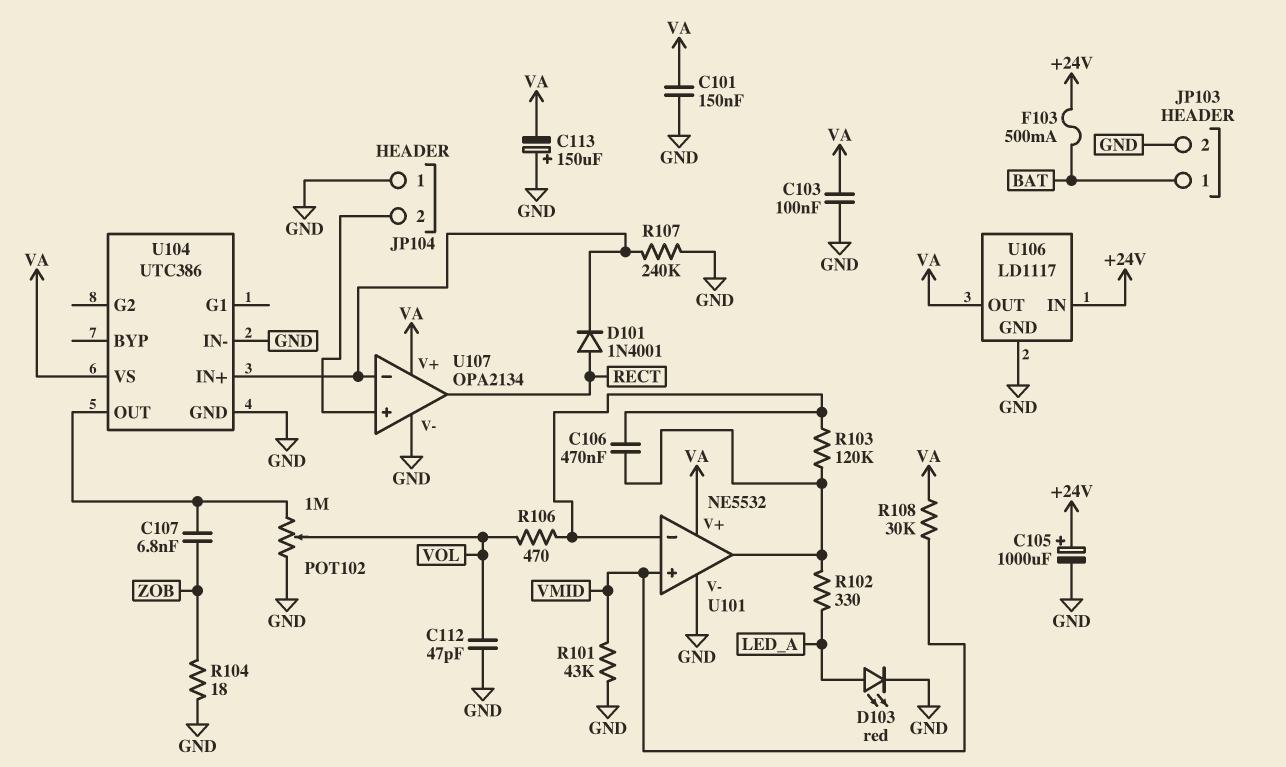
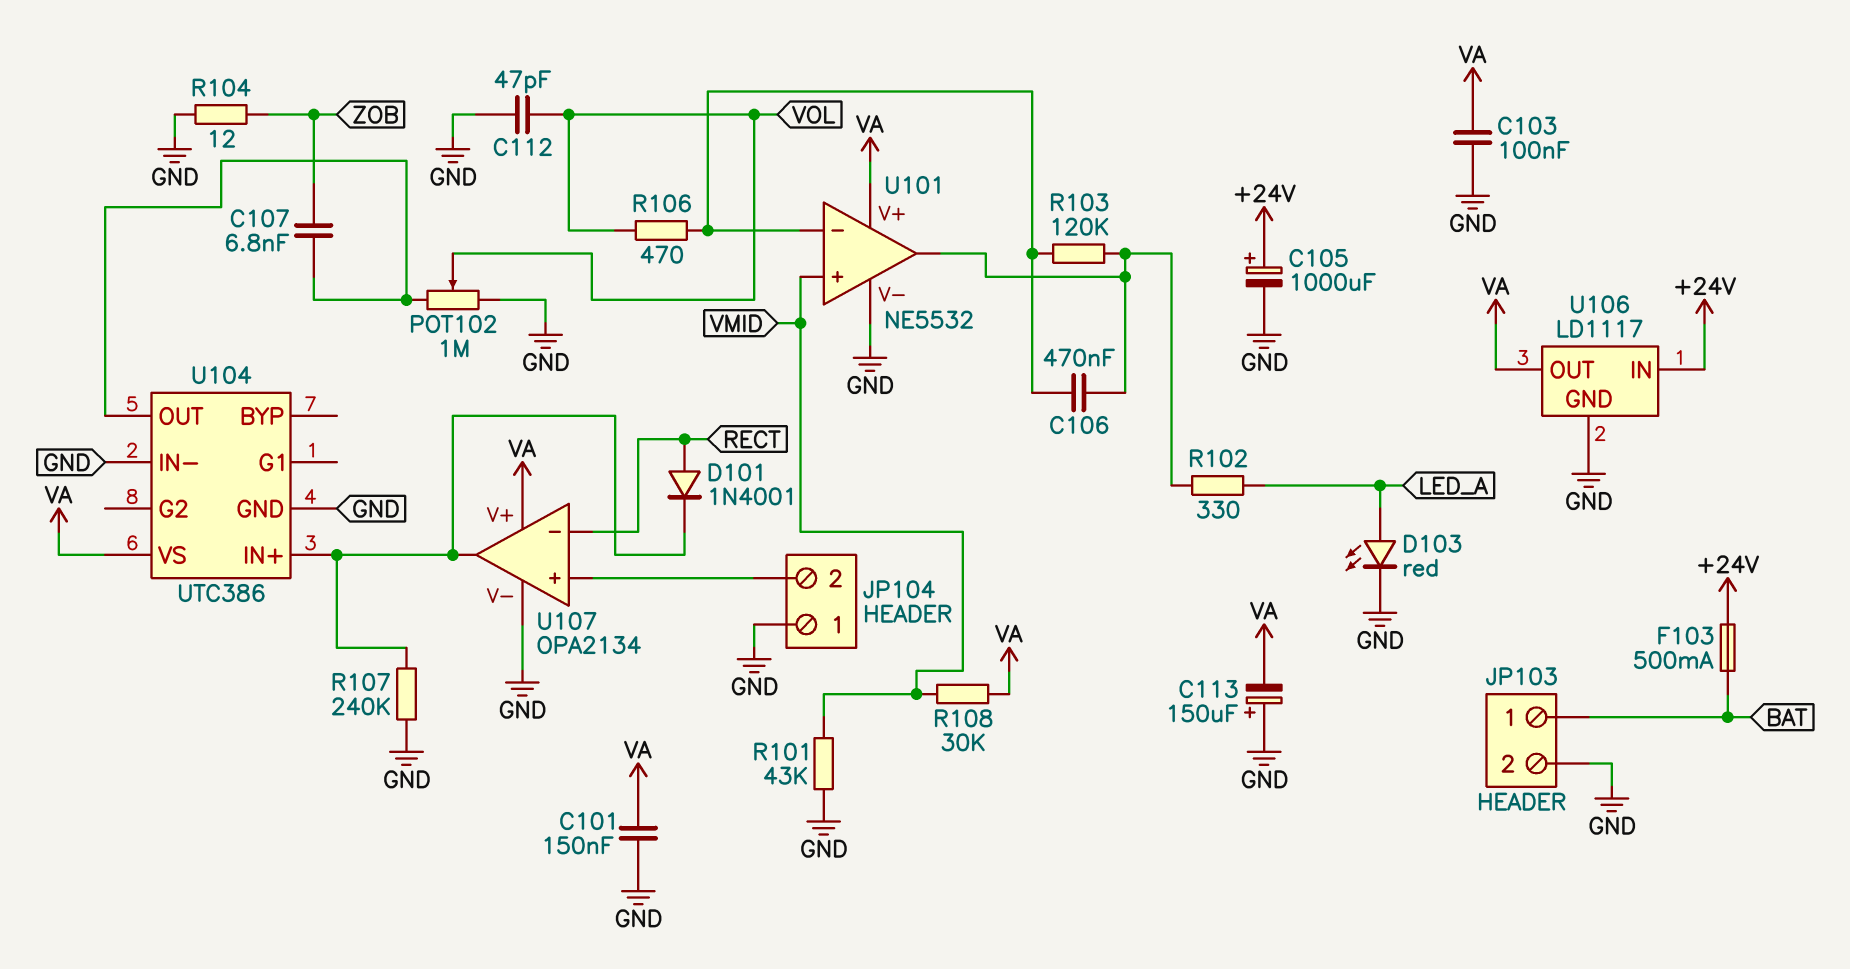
R104: 18 (GND, ZOB) -> 12 (GND, ZOB)
U107 pin in-: U104/IN+ -> RECT
U107 pin out: RECT -> U104/IN+

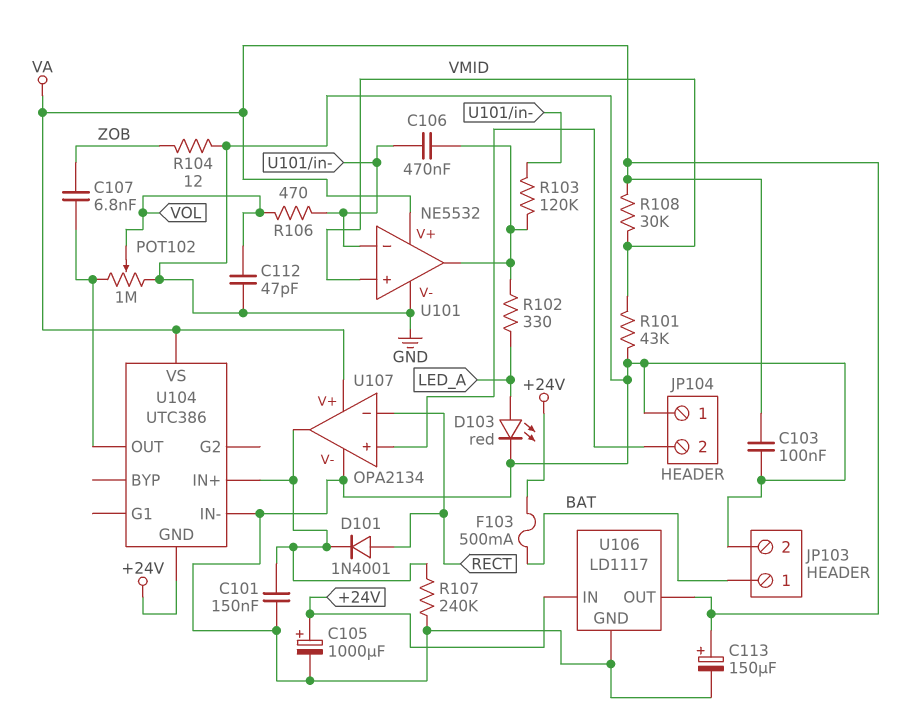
C101: 150nF (GND, VA) -> 150nF (GND, U104/IN+)
C113: 150uF (plus GND, minus VA) -> 150uF (plus VA, minus GND)
U104 pin GND: GND -> +24V

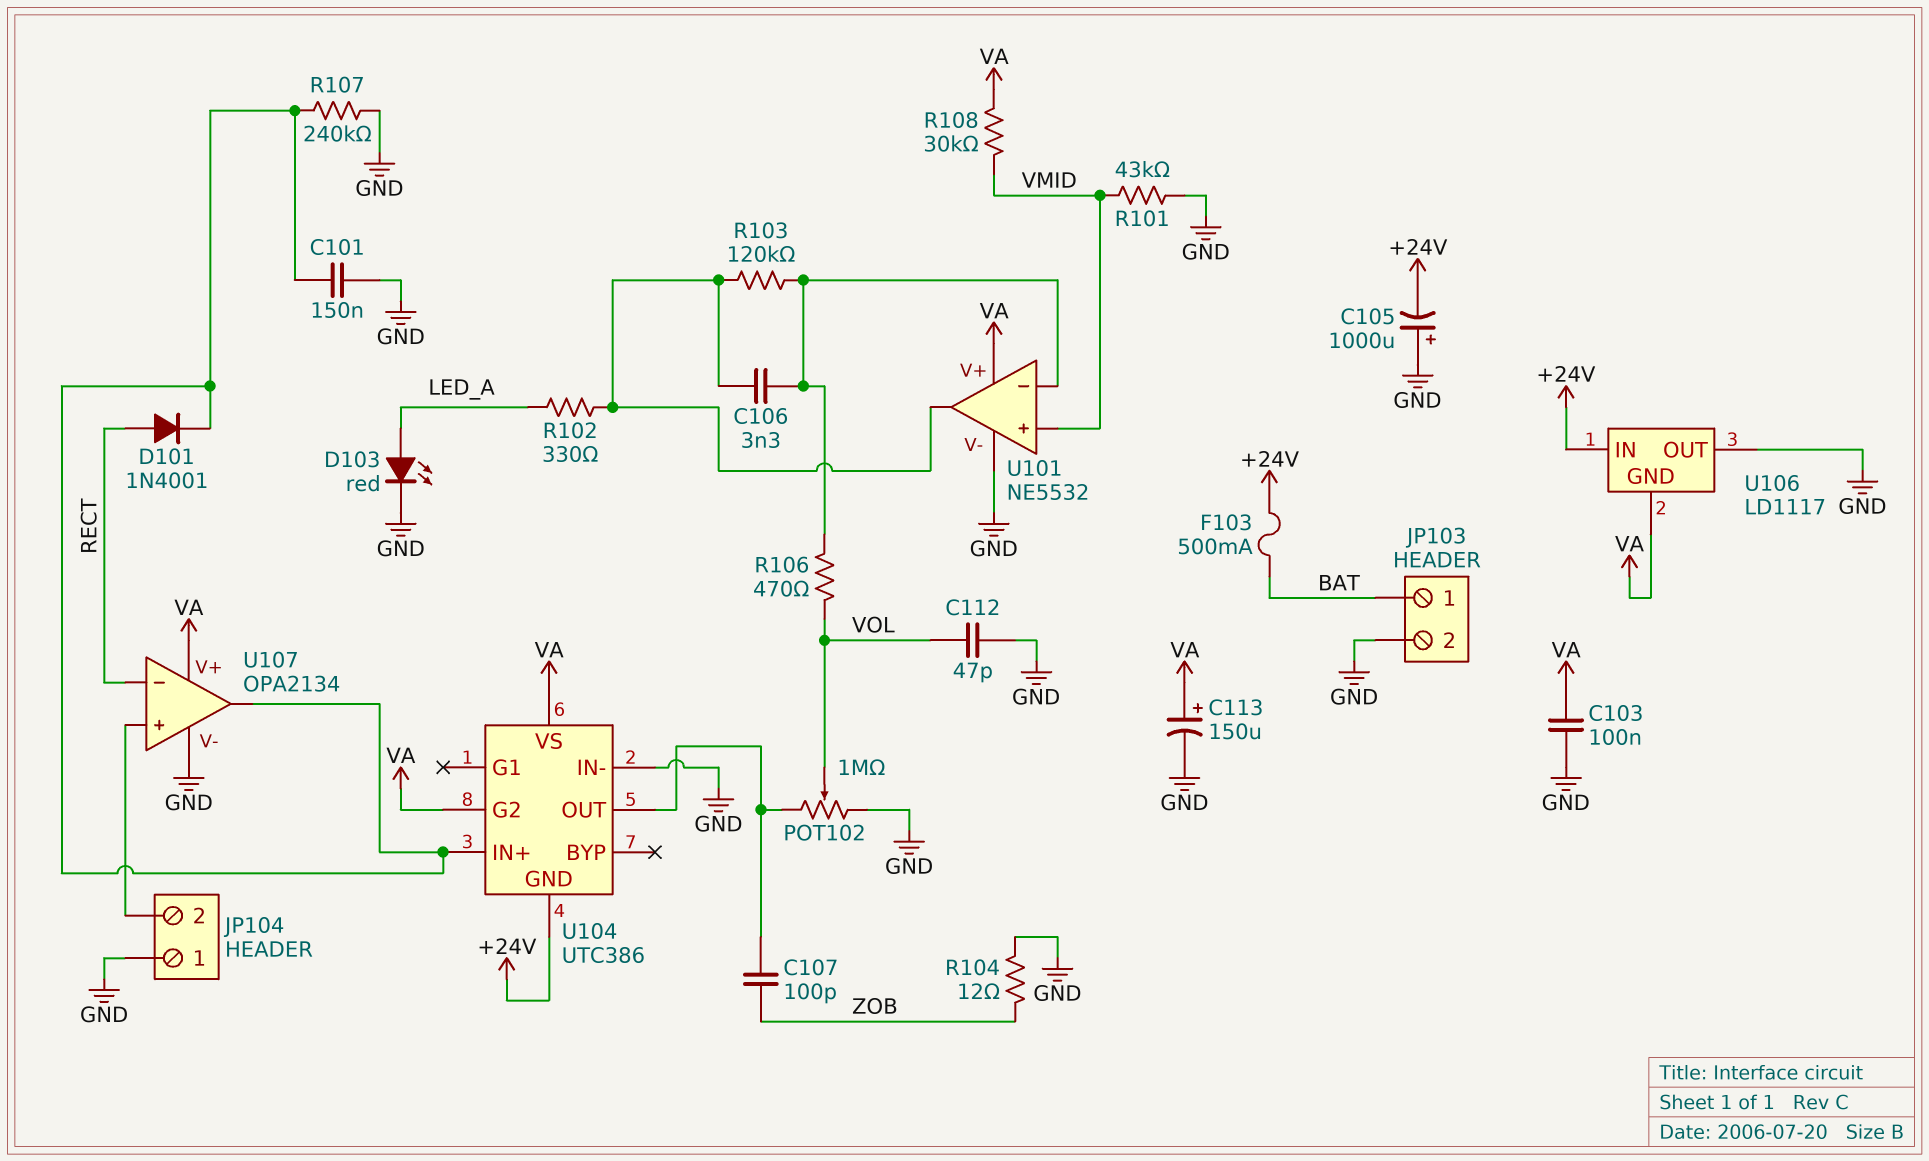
C105: 1000uF (plus +24V, minus GND) -> 1000uF (plus GND, minus +24V)
C106: 470nF (U101/in-, U101/out) -> 3.3nF (U101/in-, U101/out)
C107: 6.8nF (U104/OUT, ZOB) -> 100pF (U104/OUT, ZOB)
U104 pin G2: none -> VA
U106 pin GND: GND -> VA
U106 pin OUT: VA -> GND

